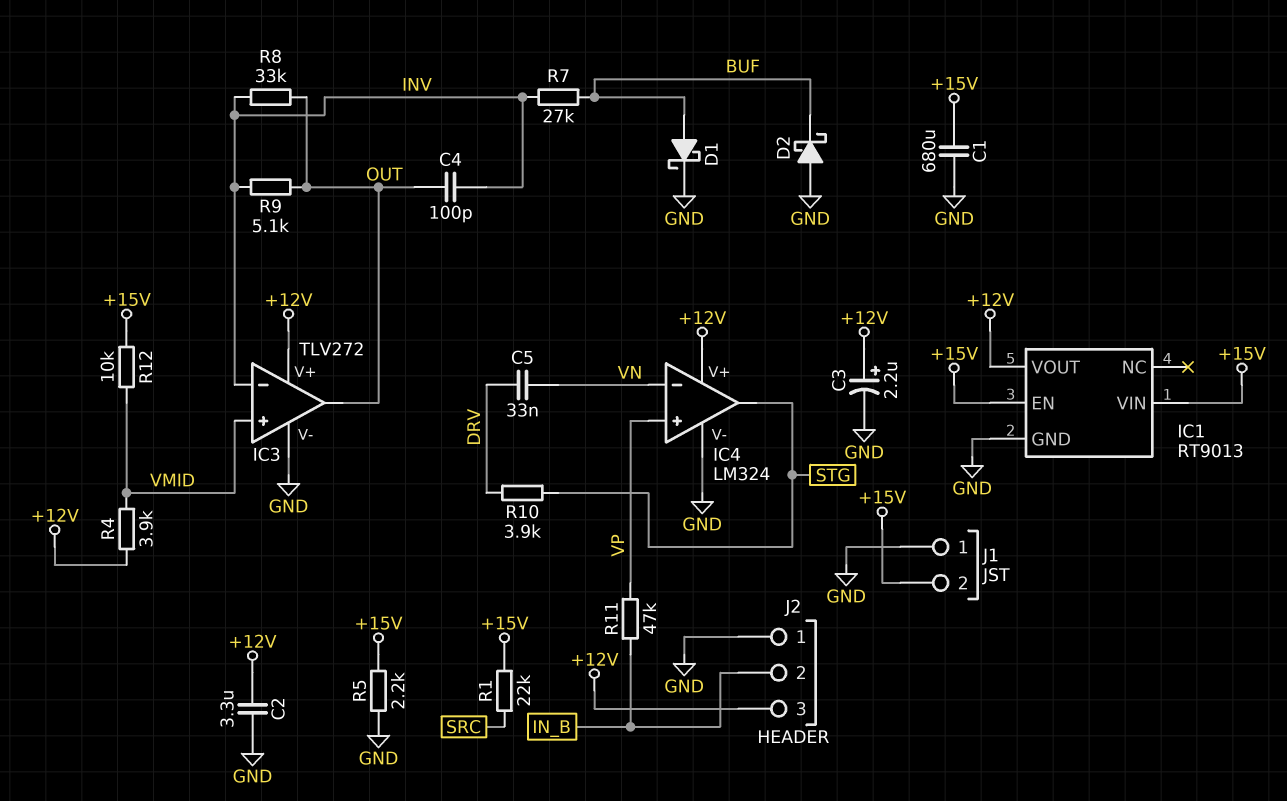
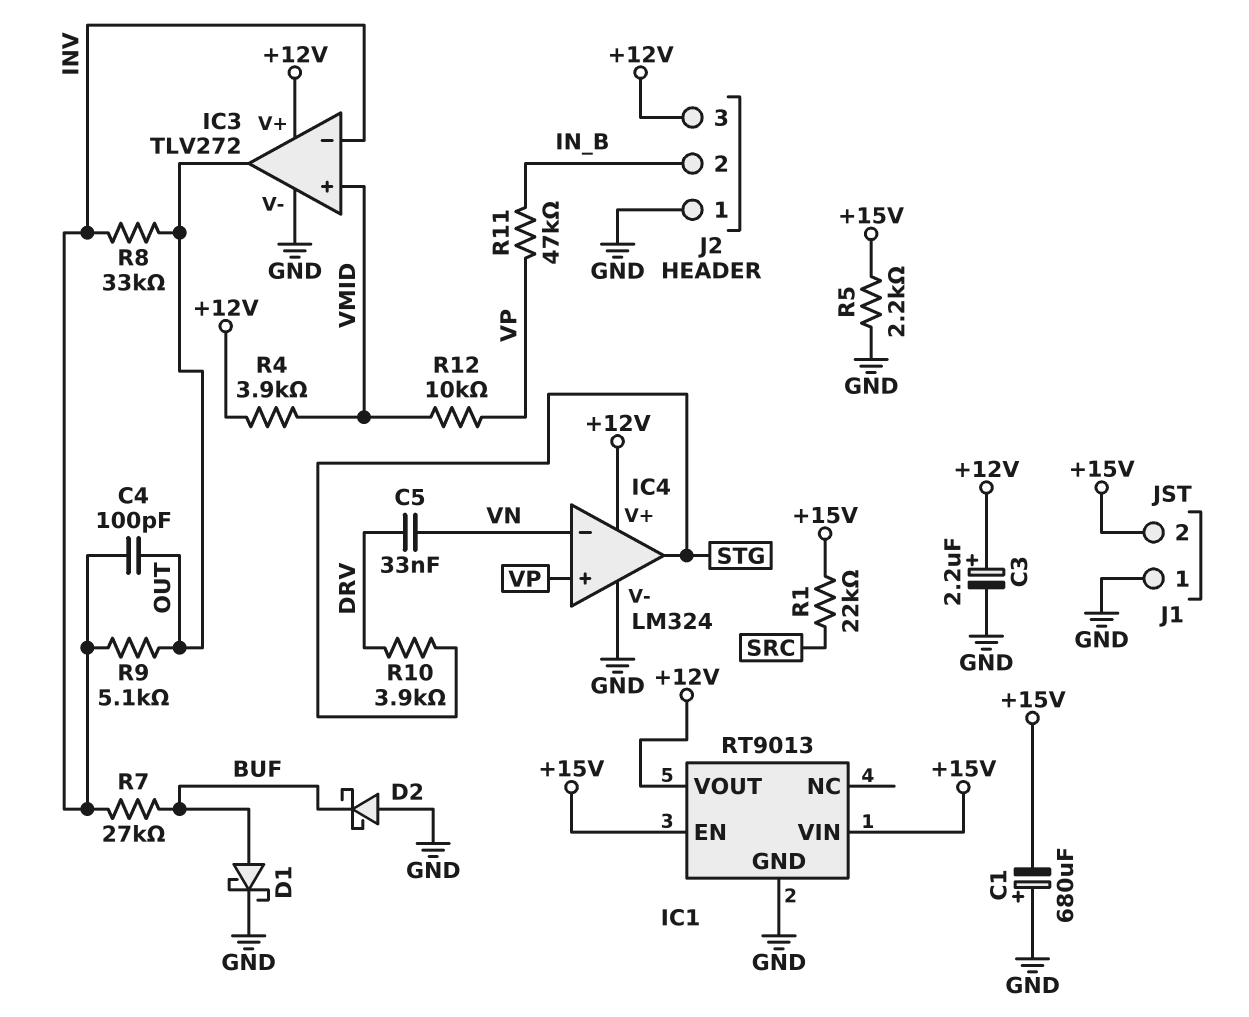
C1: 680uF (+15V, GND) -> 680uF (plus GND, minus +15V)
C2: 3.3uF (+12V, GND) -> none
R12: 10k (+15V, VMID) -> 10k (VMID, VP)

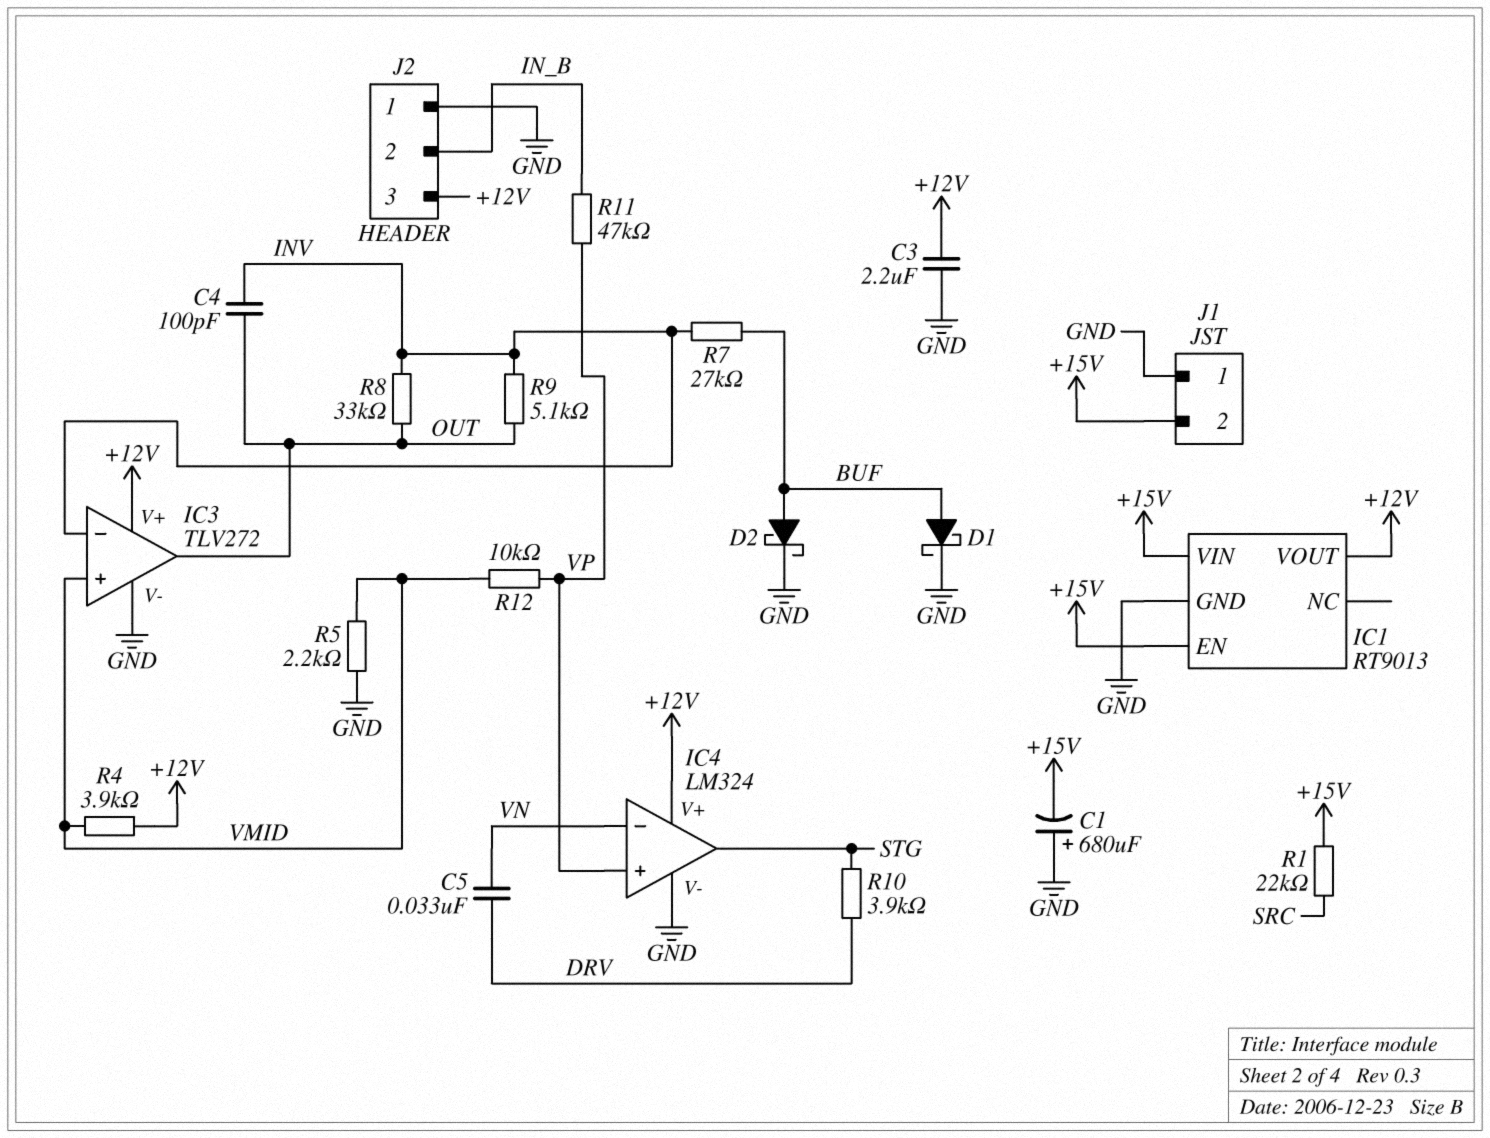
C3: 2.2uF (plus +12V, minus GND) -> 2.2uF (+12V, GND)
D2: schottky (A GND, K BUF) -> schottky (A BUF, K GND)
R5: 2.2k (+15V, GND) -> 2.2k (GND, VMID)

